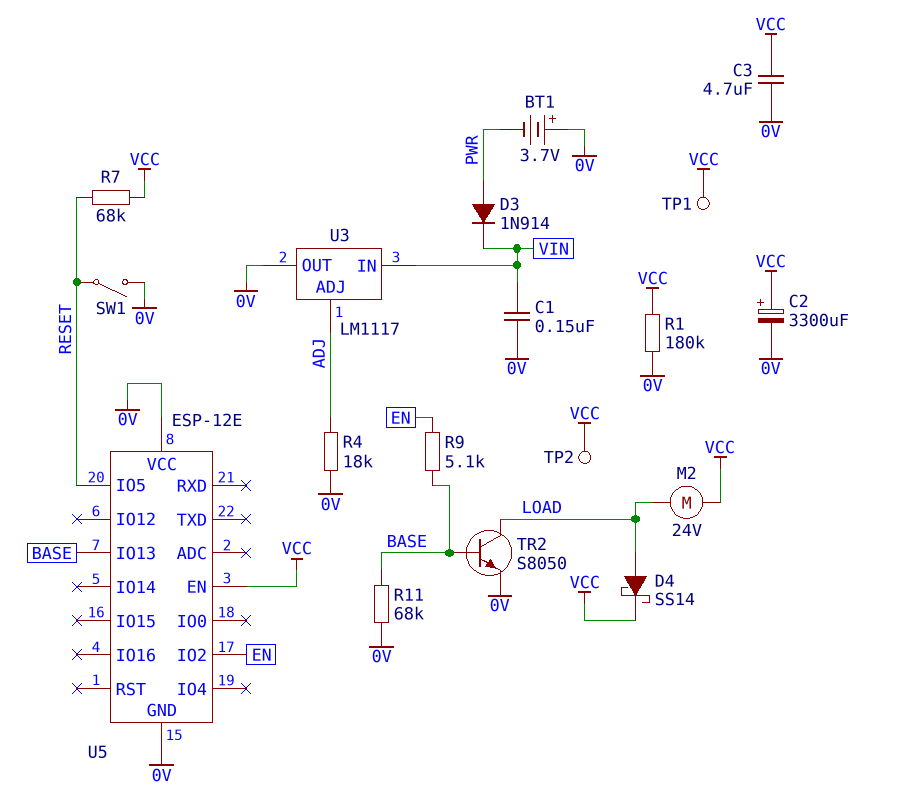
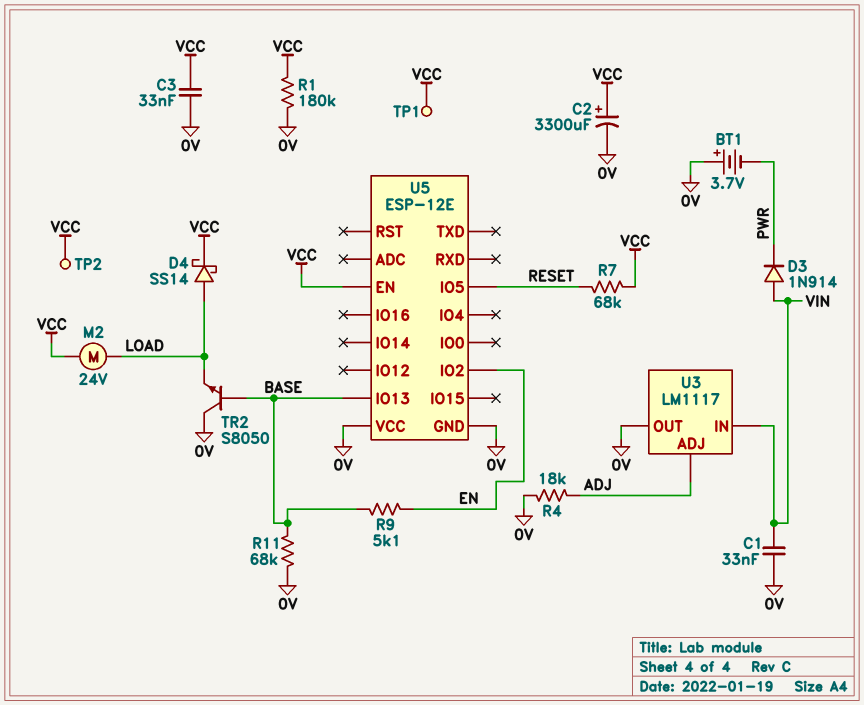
C1: 150nF (0V, VIN) -> 33nF (0V, VIN)
C3: 4.7uF (0V, VCC) -> 33nF (0V, VCC)
D3: diode 1N914 (A PWR, K VIN) -> diode 1N914 (A VIN, K PWR)
SW1: switch (0V, RESET) -> none
TR2: NPN S8050 (B BASE, C LOAD, E 0V) -> NPN S8050 (B BASE, C 0V, E LOAD)

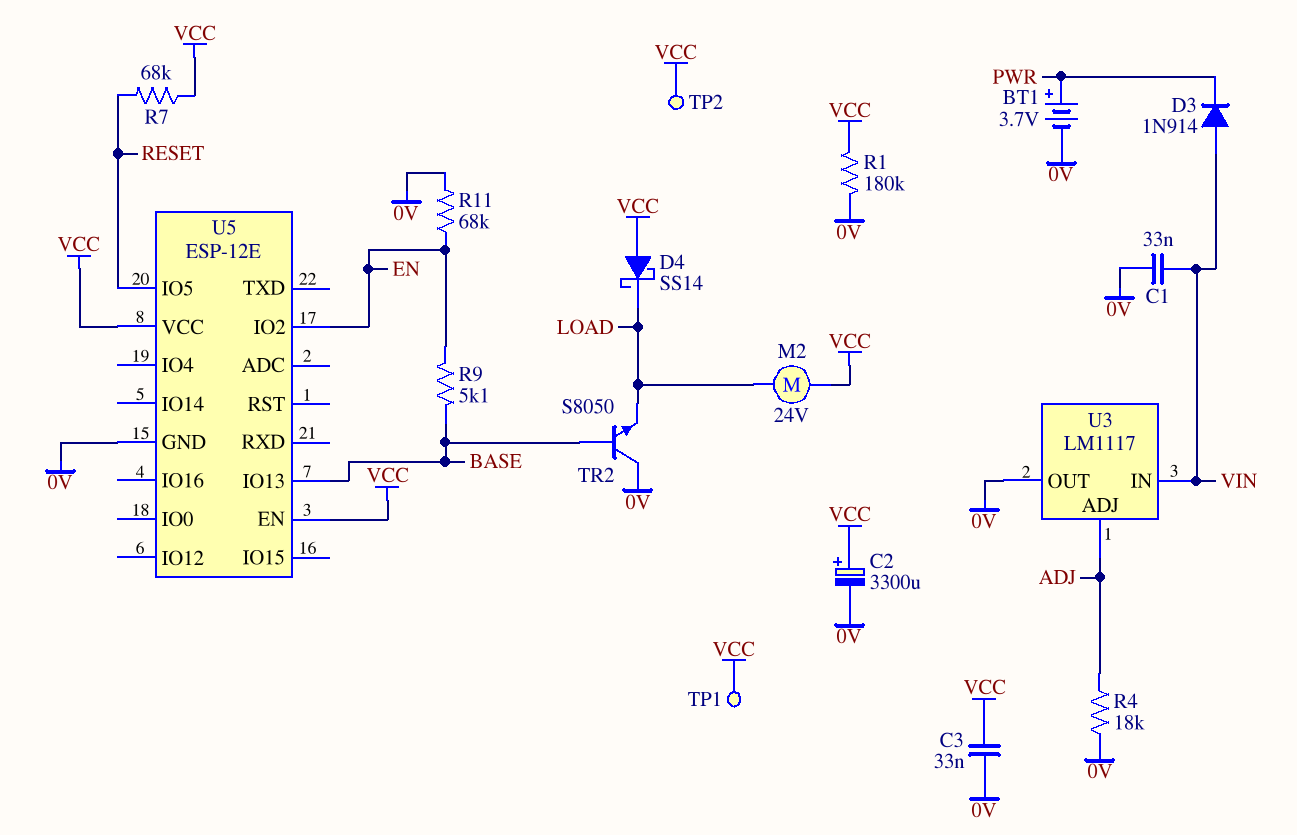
BT1: 3.7V (plus 0V, minus PWR) -> 3.7V (plus PWR, minus 0V)
D4: schottky SS14 (A LOAD, K VCC) -> schottky SS14 (A VCC, K LOAD)
R11: 68k (0V, BASE) -> 68k (0V, EN)
U5 pin VCC: 0V -> VCC

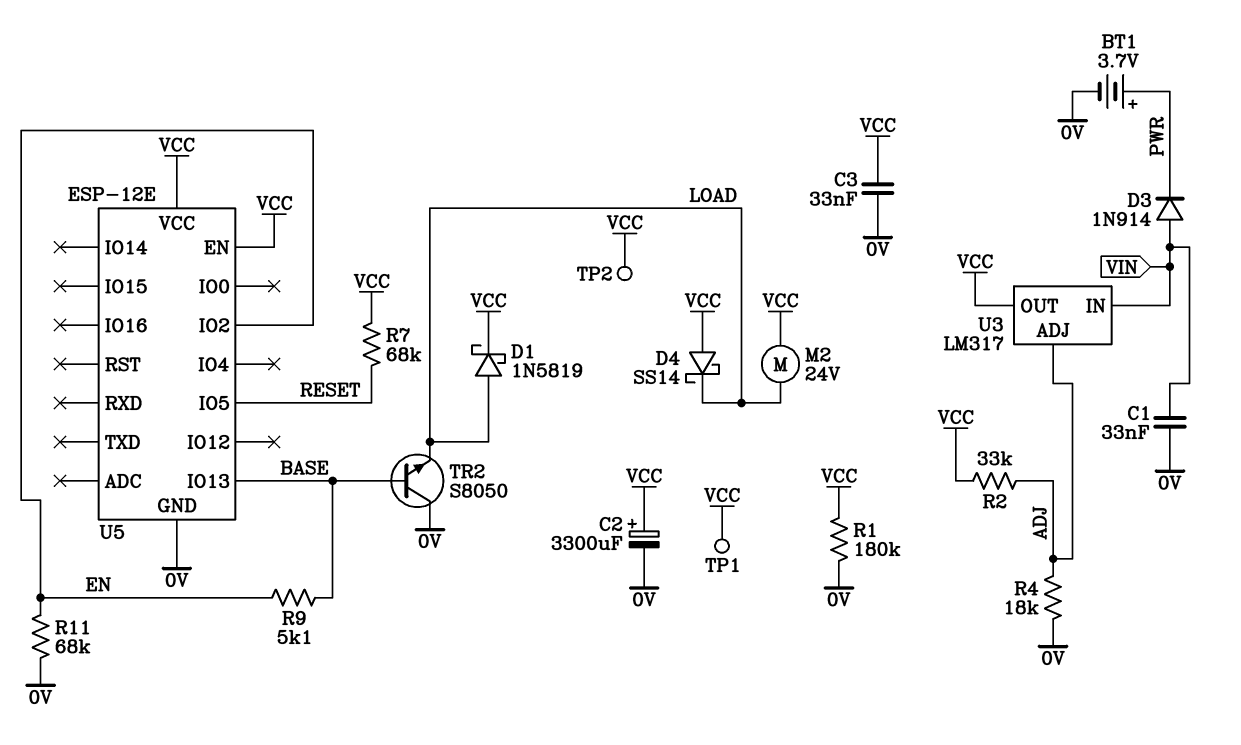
D1: none -> schottky 1N5819 (A LOAD, K VCC)
R2: none -> 33k (ADJ, VCC)
U3: LM1117 -> LM317
U3 pin OUT: 0V -> VCC

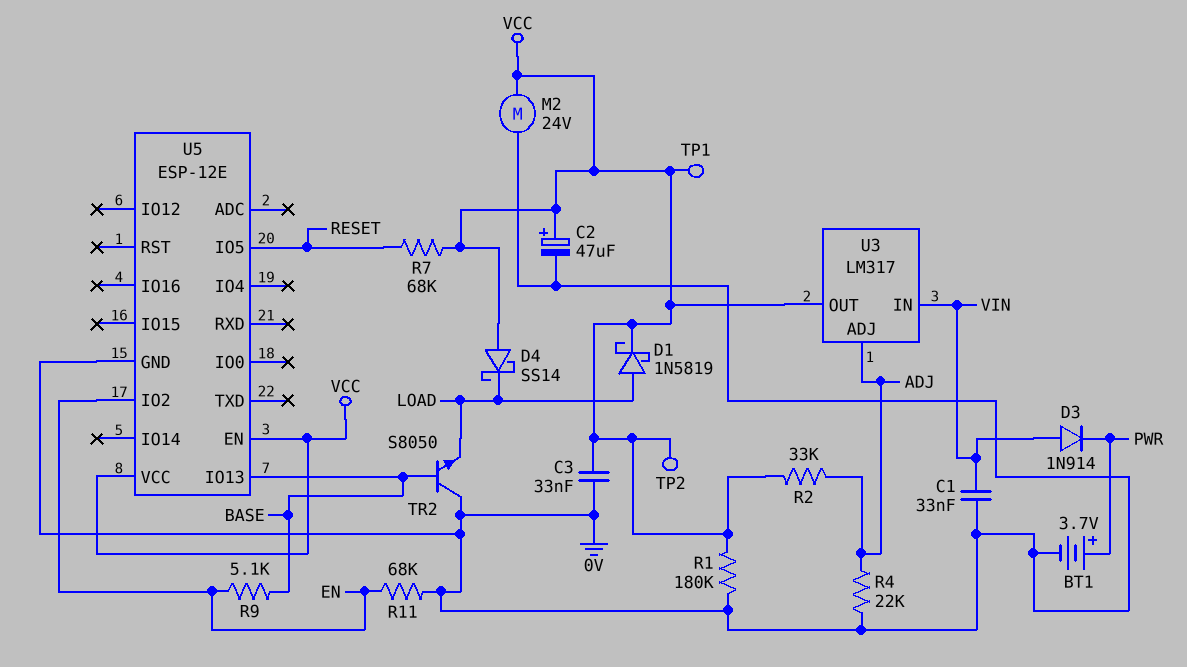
C2: 3300uF (plus VCC, minus 0V) -> 47uF (plus VCC, minus 0V)
M2: motor 24V (LOAD, VCC) -> motor 24V (0V, VCC)
R4: 18k (0V, ADJ) -> 22k (0V, ADJ)

